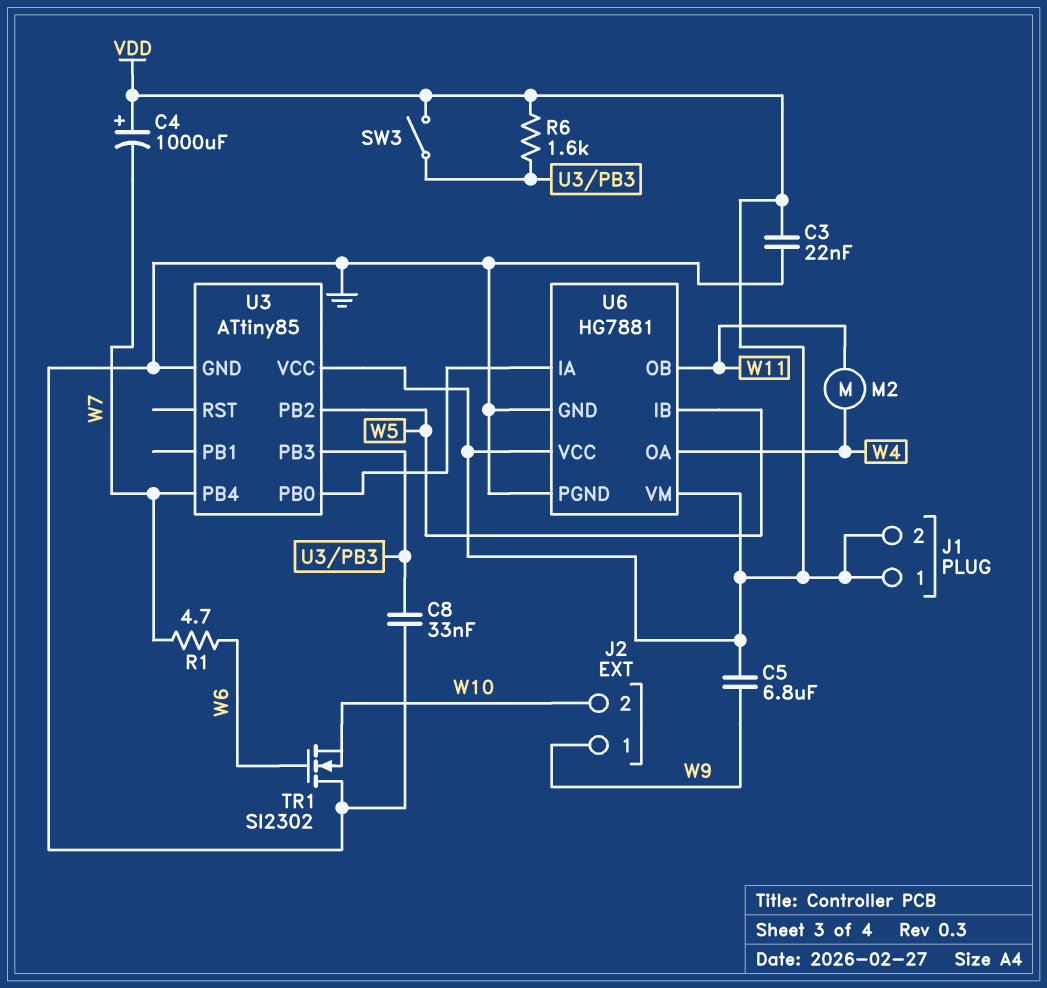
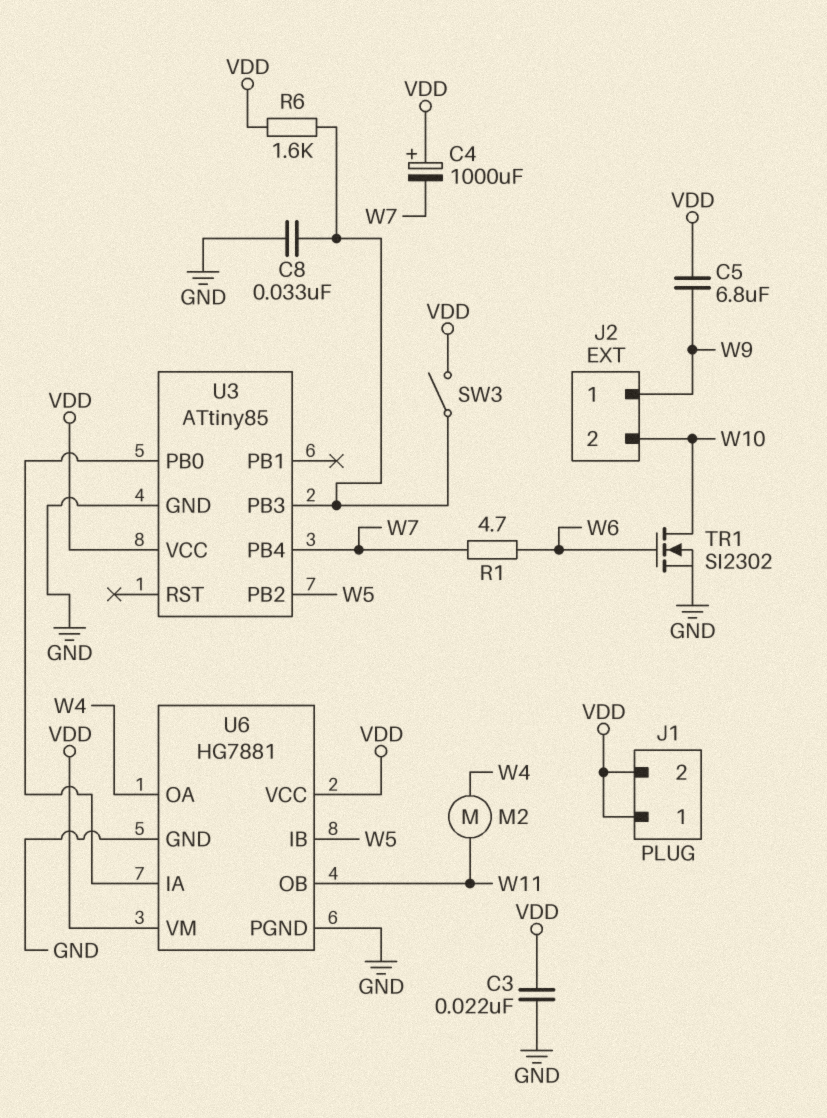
TR1: NMOS SI2302 (G W6, D GND, S W10) -> NMOS SI2302 (G W6, D W10, S GND)

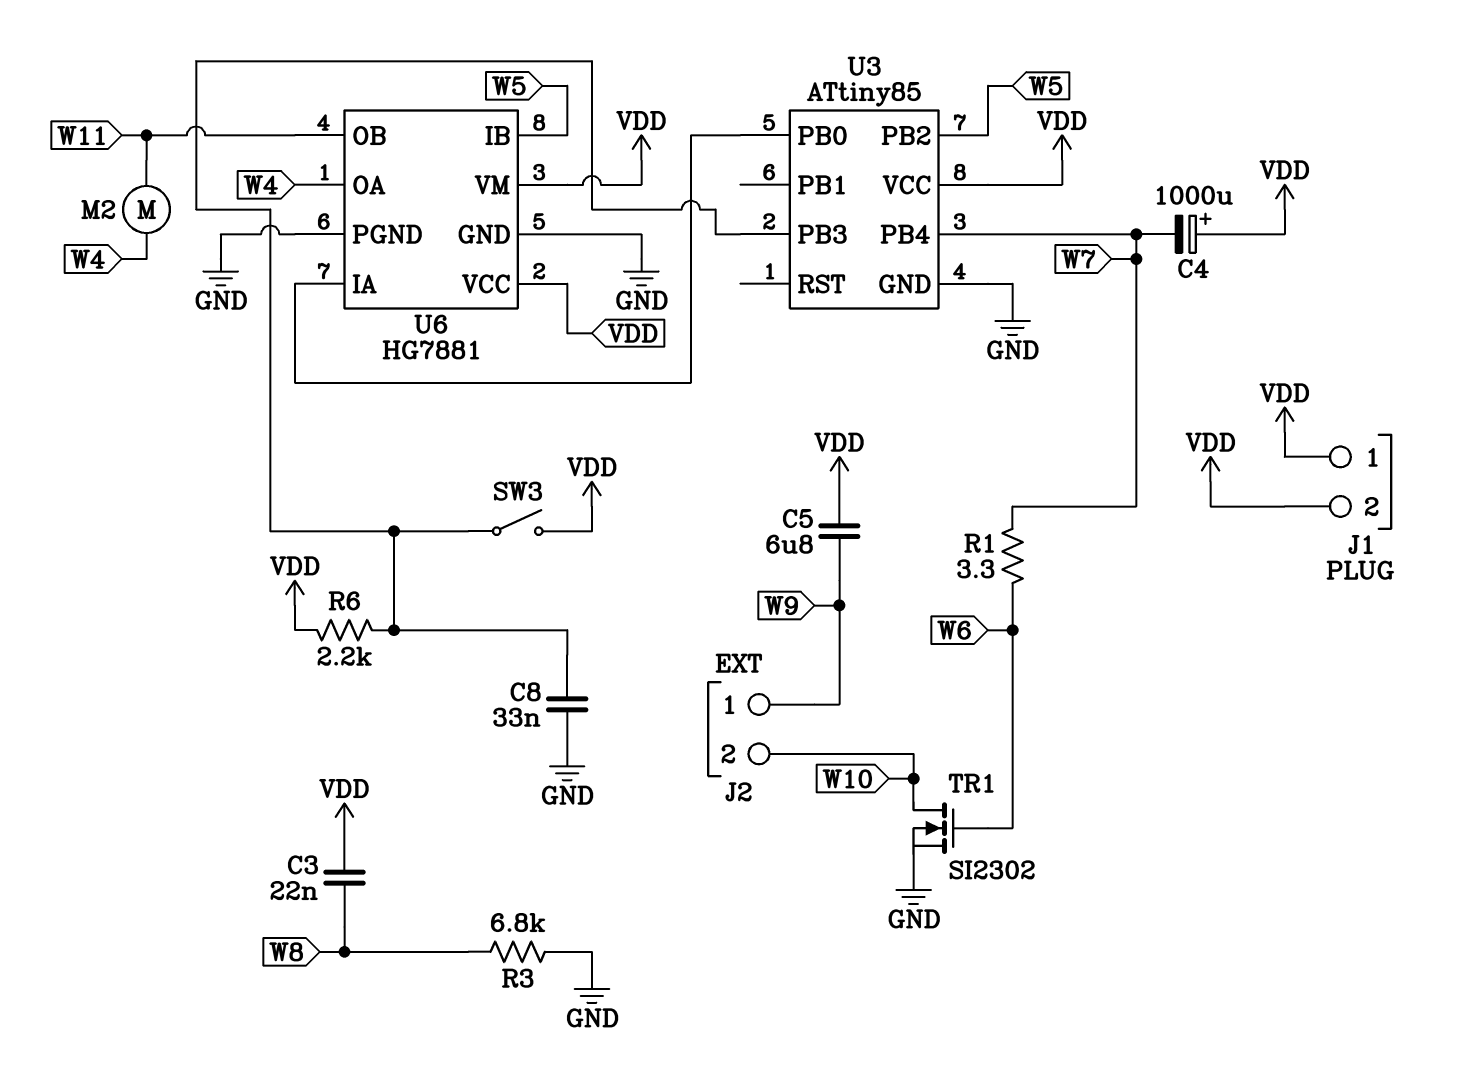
C3: 22nF (GND, VDD) -> 22nF (VDD, W8)
R1: 4.7 (W6, W7) -> 3.3 (W6, W7)
R3: none -> 6.8k (GND, W8)
R6: 1.6k (U3/PB3, VDD) -> 2.2k (U3/PB3, VDD)

